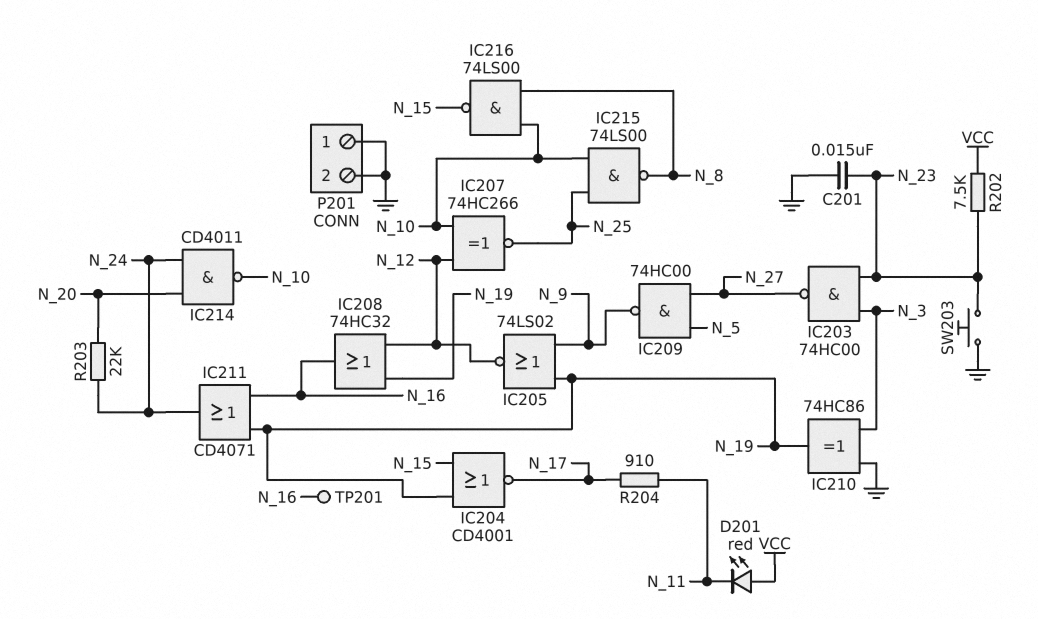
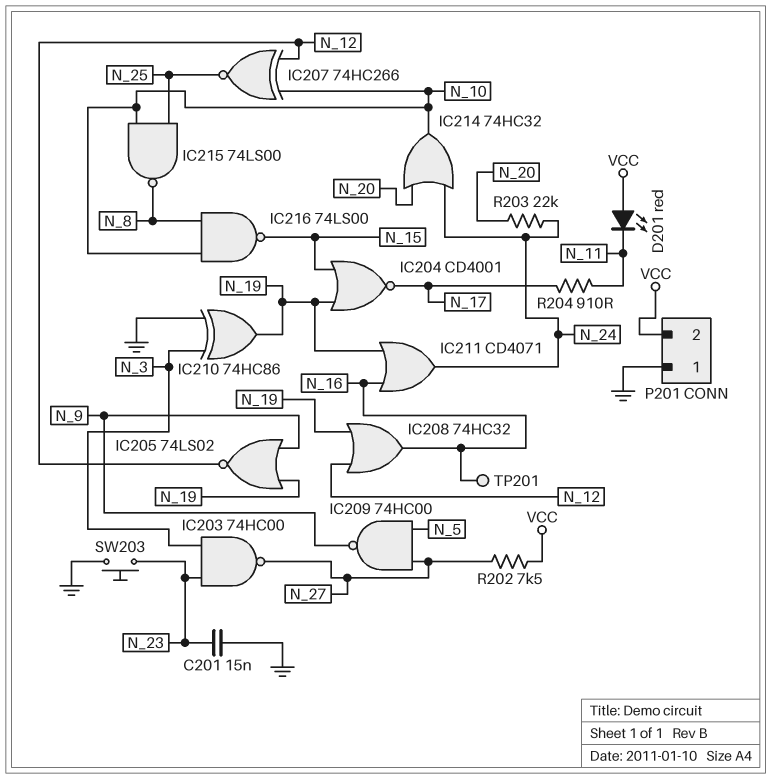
IC214: NAND CD4011 (in N_20, in N_24, out N_10) -> OR 74HC32 (in N_20, in N_24, out N_10)
P201 pin 2: GND -> VCC
R202: 7.5k (N_23, VCC) -> 7.5k (N_27, VCC)

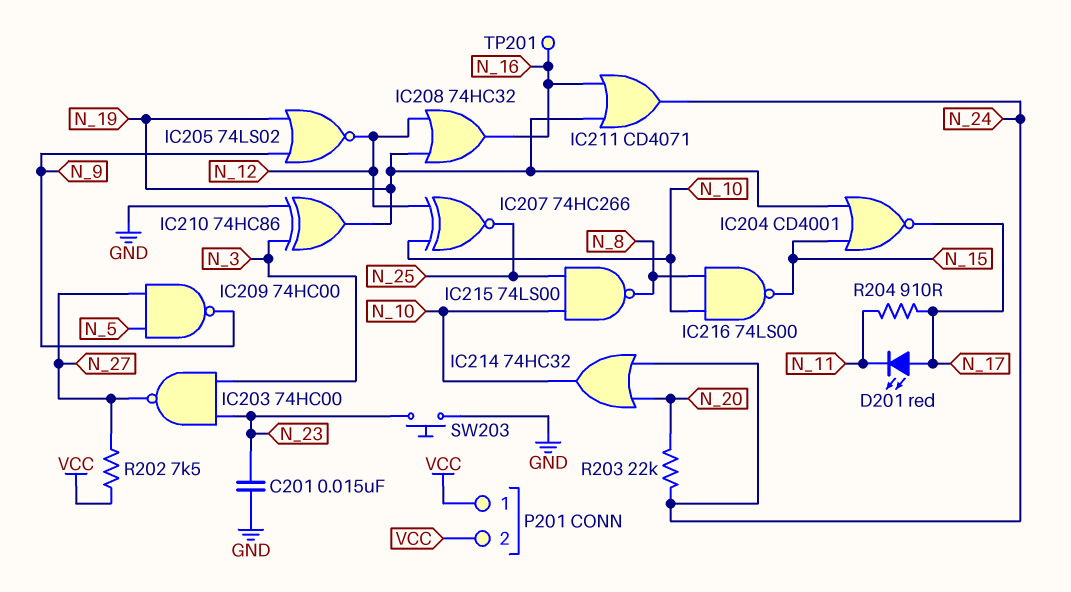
D201: LED red (A VCC, K N_11) -> LED red (A N_17, K N_11)
P201 pin 1: GND -> VCC

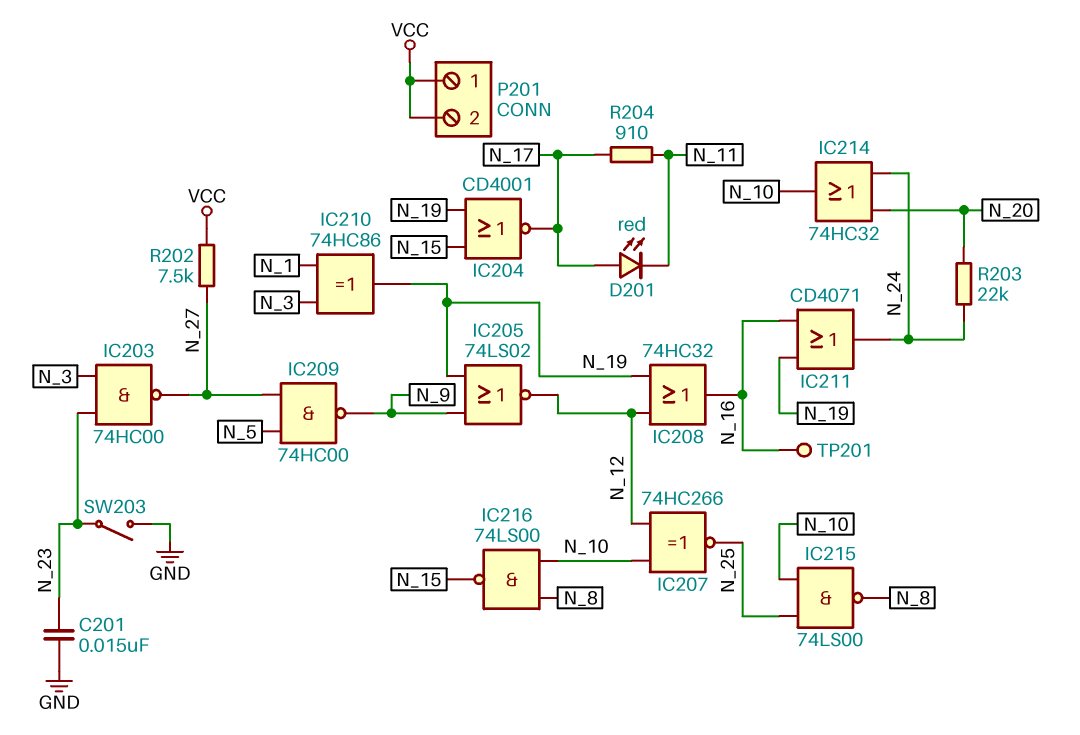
IC210: XOR 74HC86 (in GND, in N_3, out N_19) -> XOR 74HC86 (in N_1, in N_3, out N_19)
SW203: button (GND, N_23) -> switch (GND, N_23)

